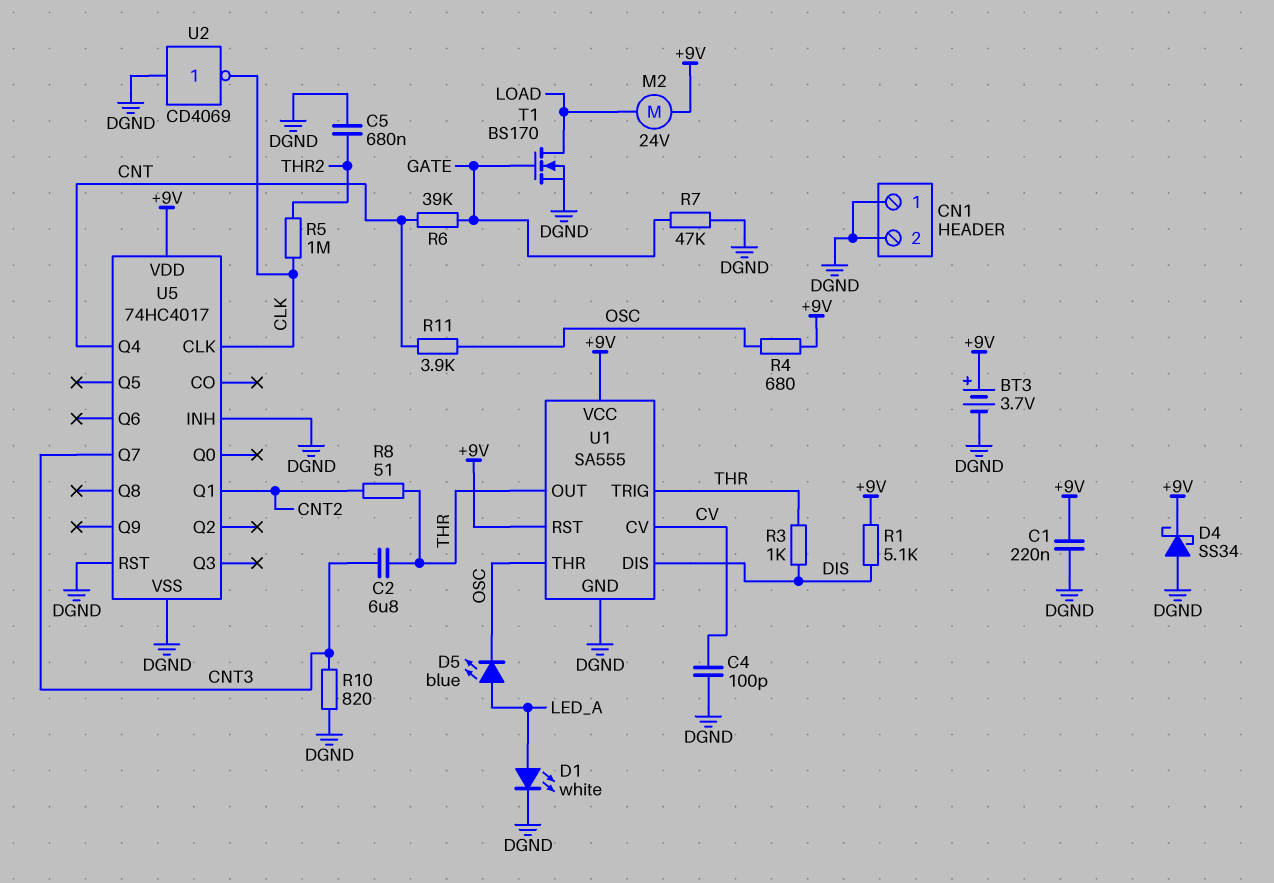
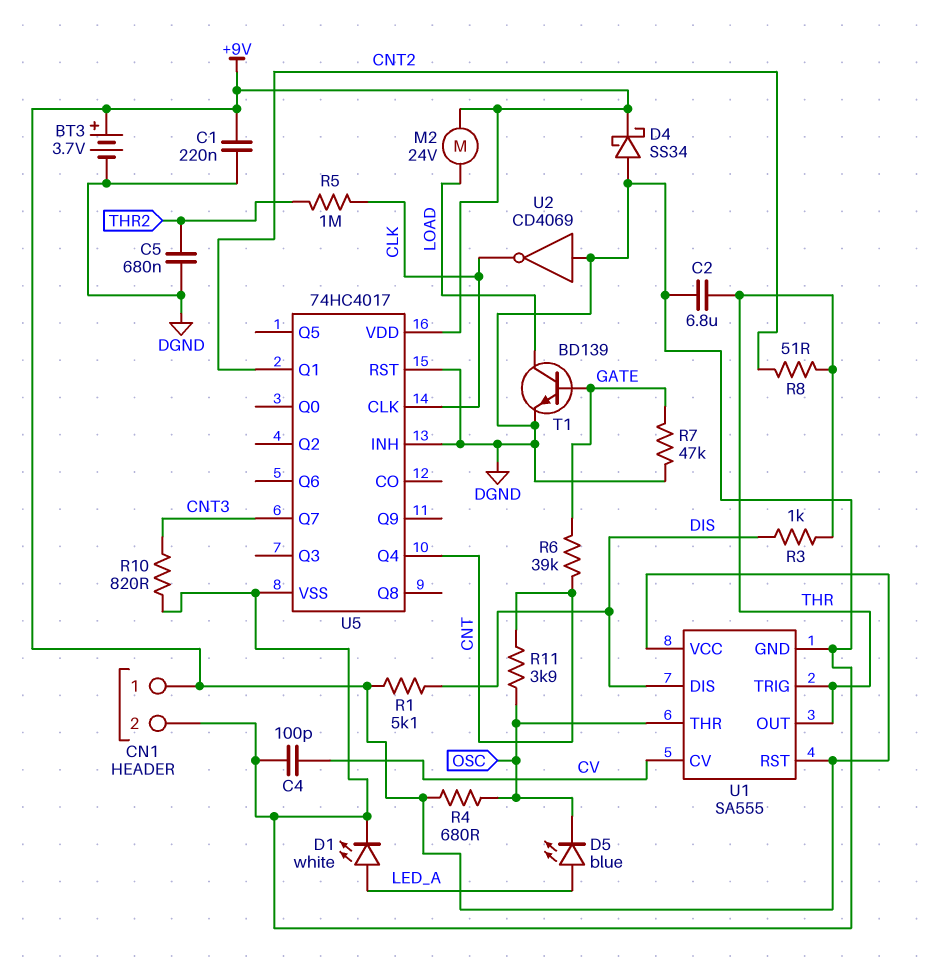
C2: 6.8uF (CNT3, THR) -> 6.8uF (DGND, THR)
CN1 pin 1: DGND -> +9V
T1: NMOS BS170 (G GATE, D LOAD, S DGND) -> NPN BD139 (B GATE, C LOAD, E DGND)

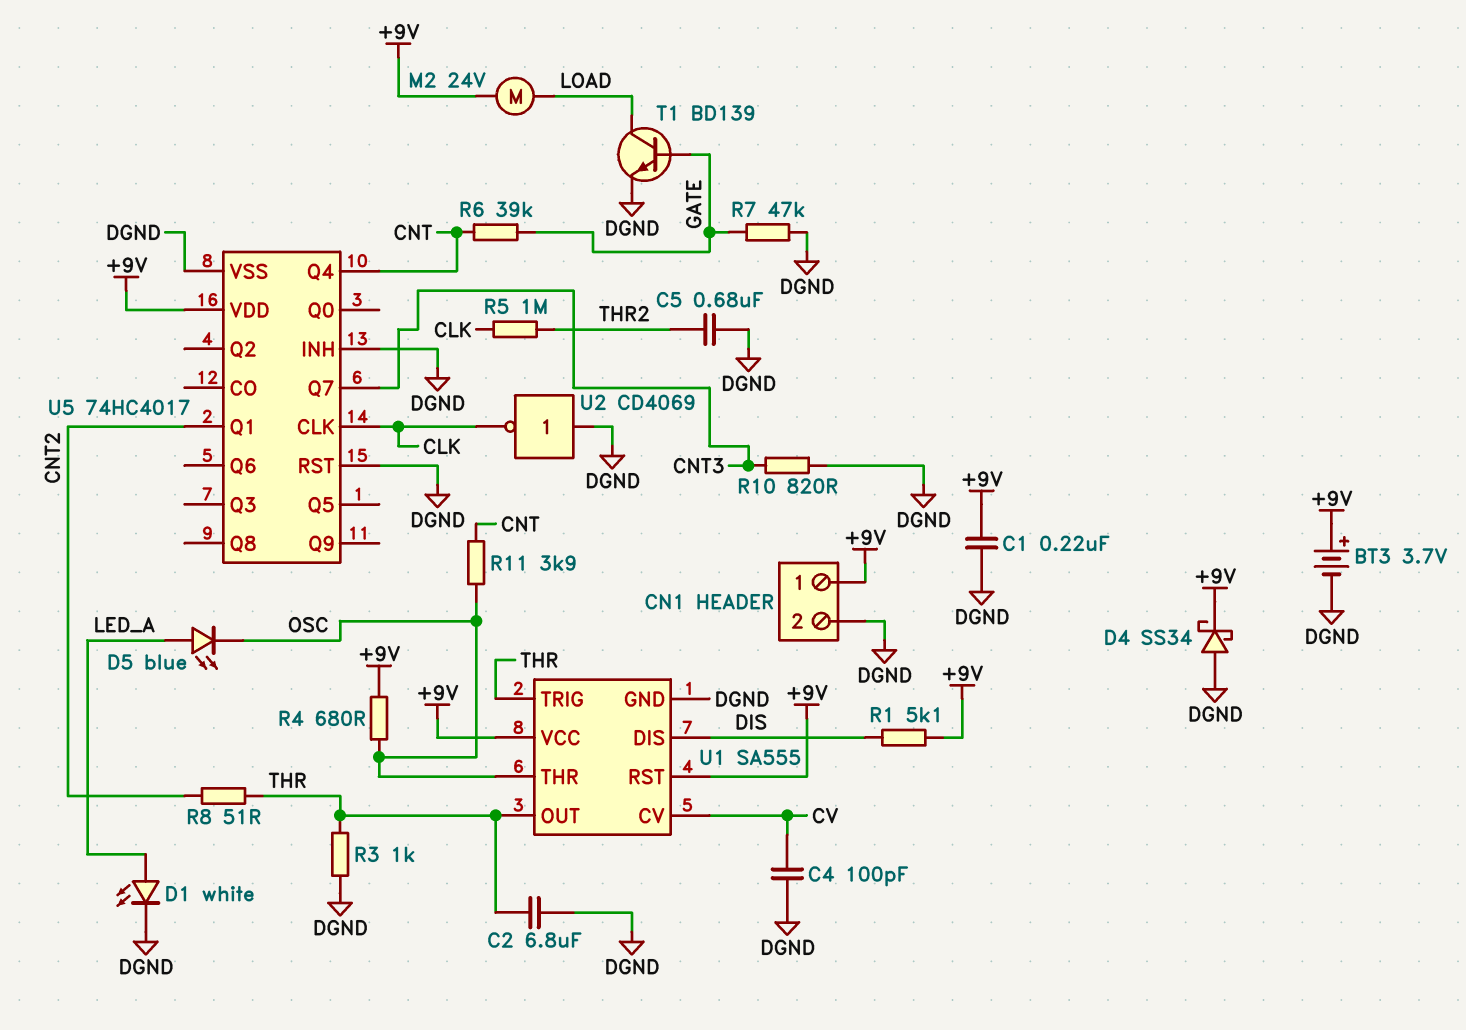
R3: 1k (DIS, THR) -> 1k (DGND, THR)

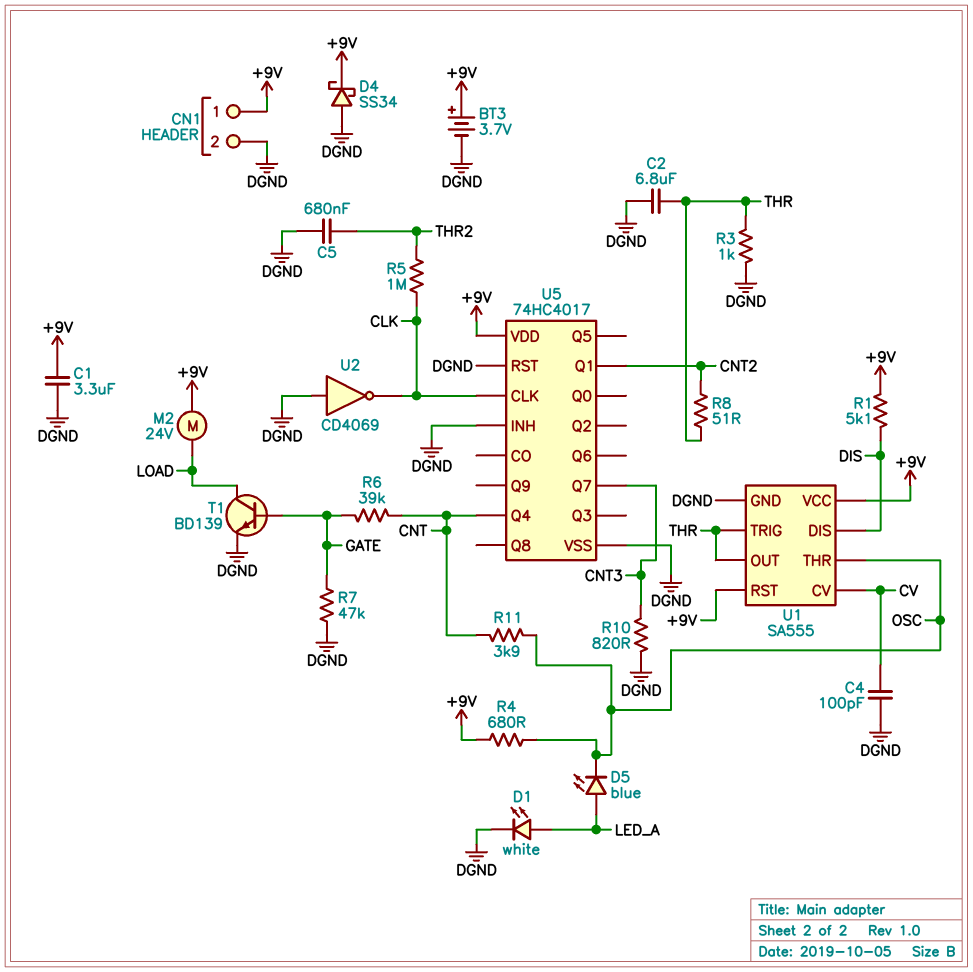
C1: 220nF (+9V, DGND) -> 3.3uF (+9V, DGND)

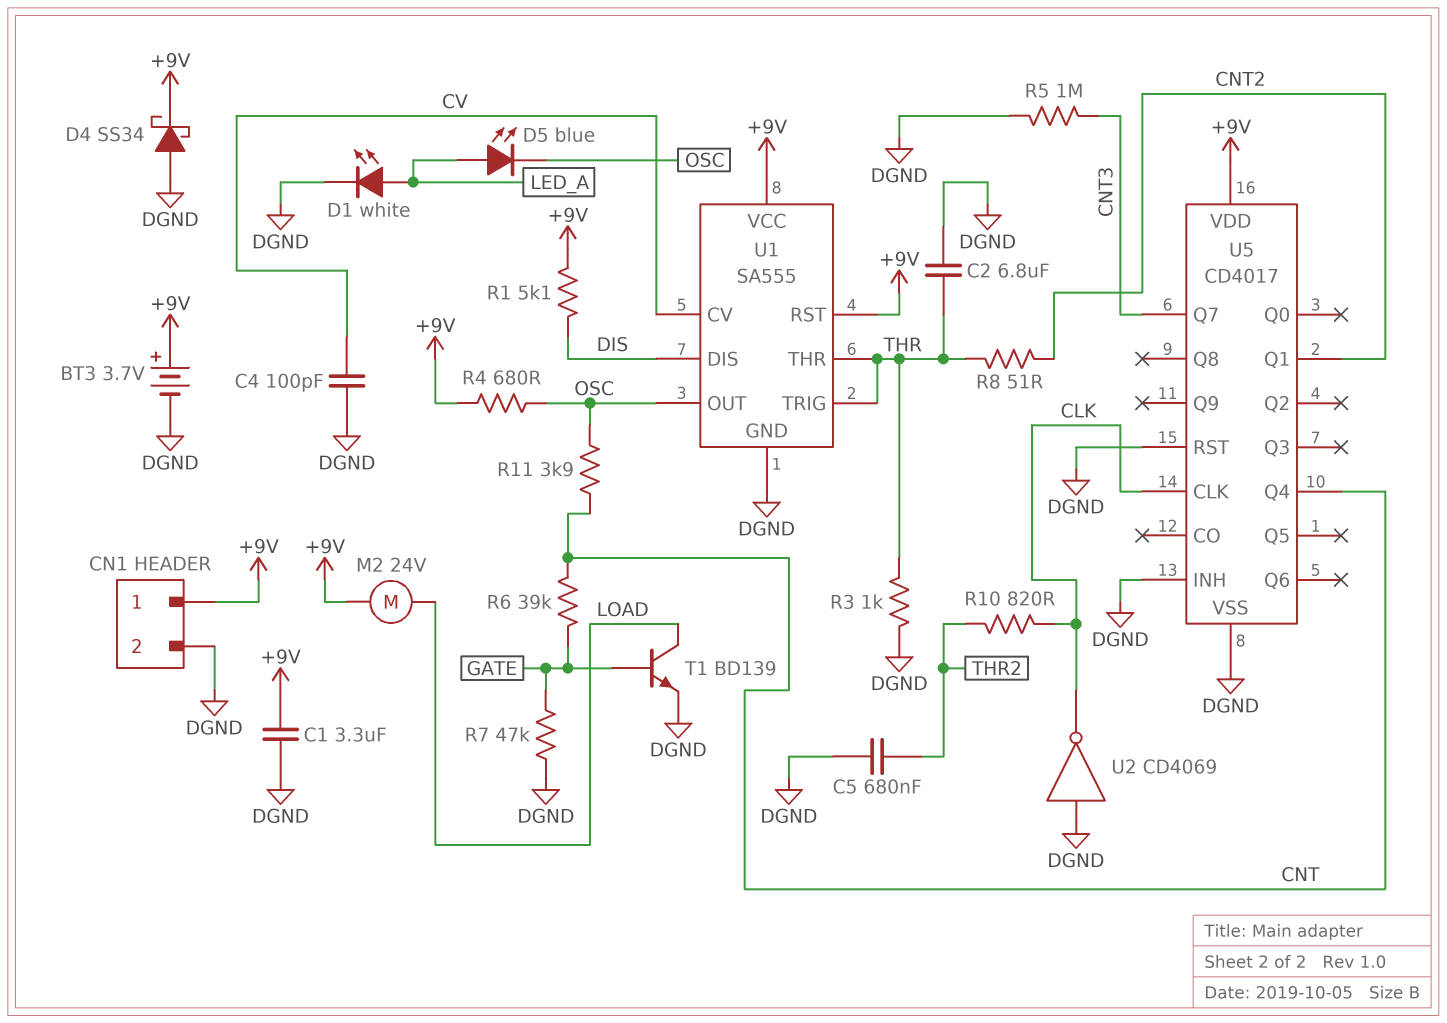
R5: 1M (CLK, THR2) -> 1M (CNT3, DGND)
R10: 820 (CNT3, DGND) -> 820 (CLK, THR2)
U1 pin OUT: THR -> OSC
U1 pin THR: OSC -> THR
U5: 74HC4017 -> CD4017

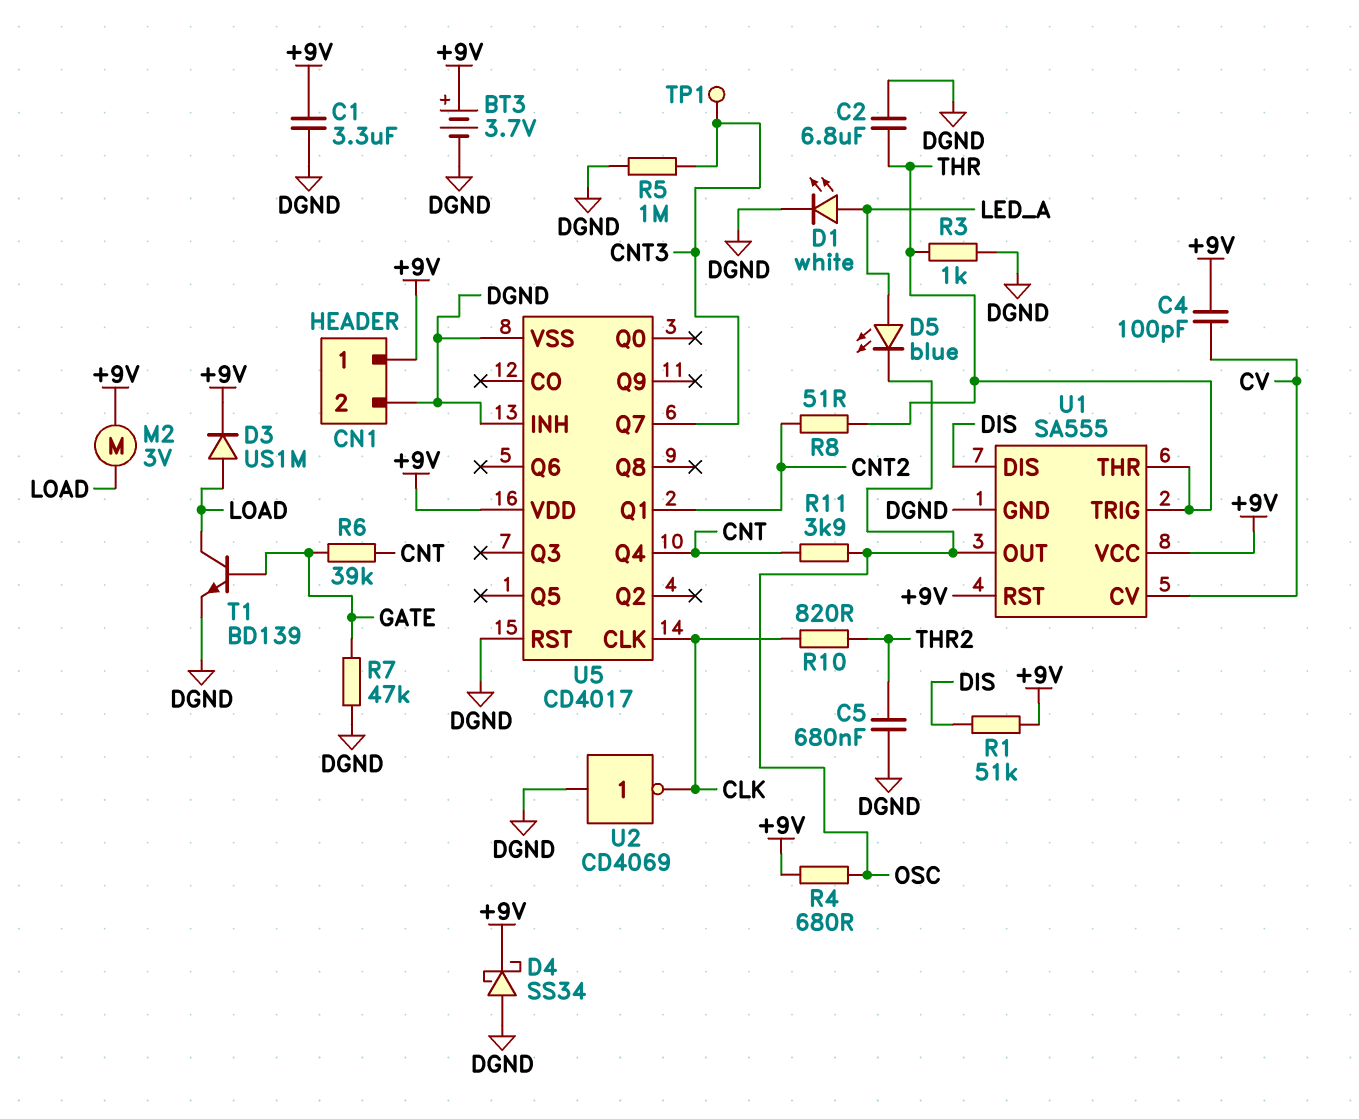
C4: 100pF (CV, DGND) -> 100pF (+9V, CV)
D3: none -> diode US1M (A LOAD, K +9V)
M2: motor 24V (+9V, LOAD) -> motor 3V (+9V, LOAD)
R1: 5.1k (+9V, DIS) -> 51k (+9V, DIS)
TP1: none -> test point (CNT3)

